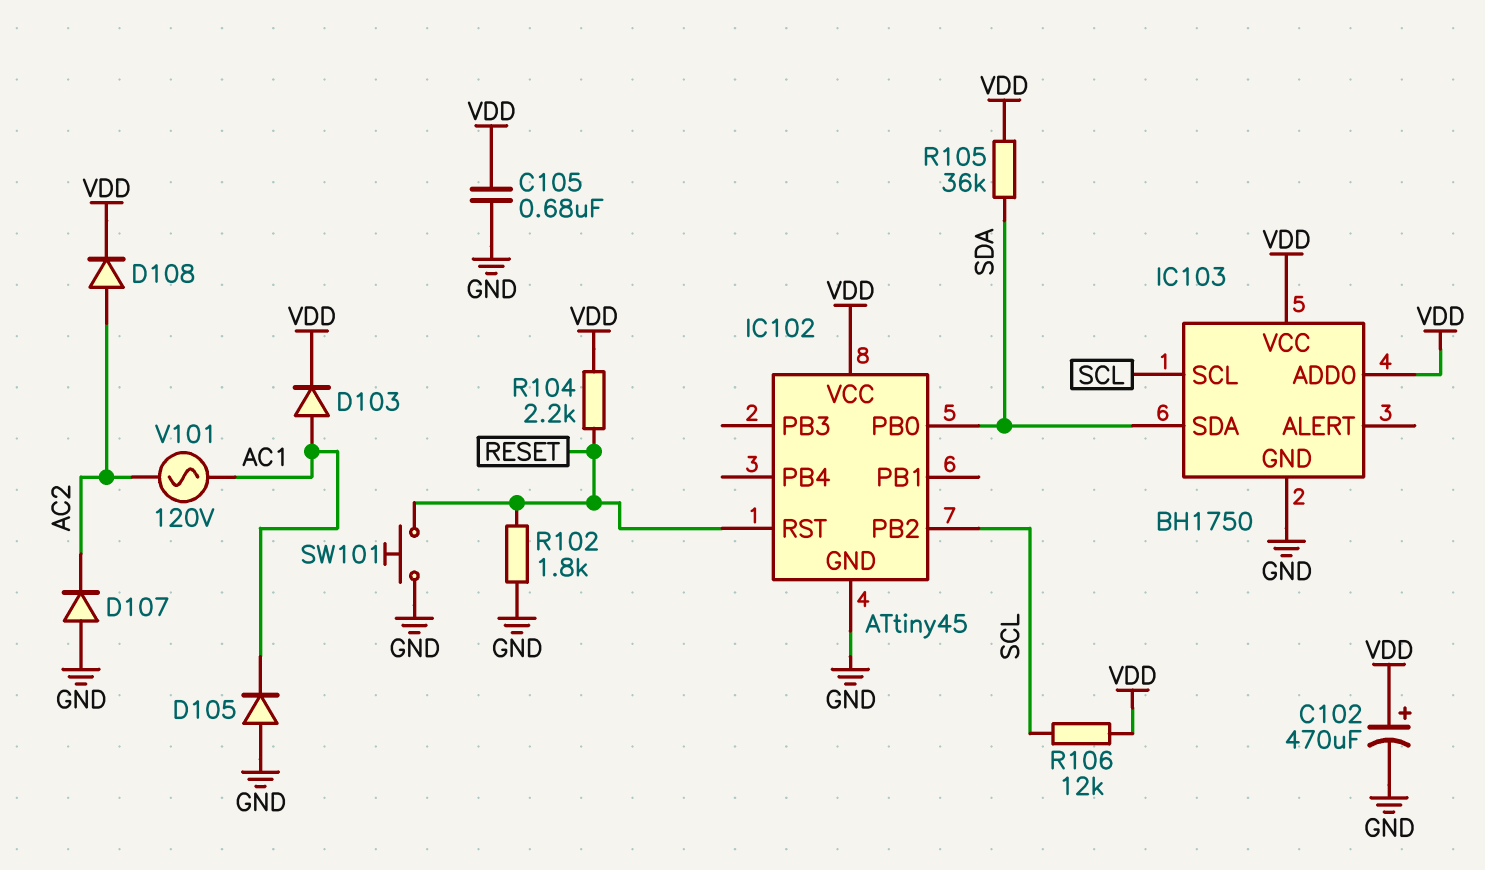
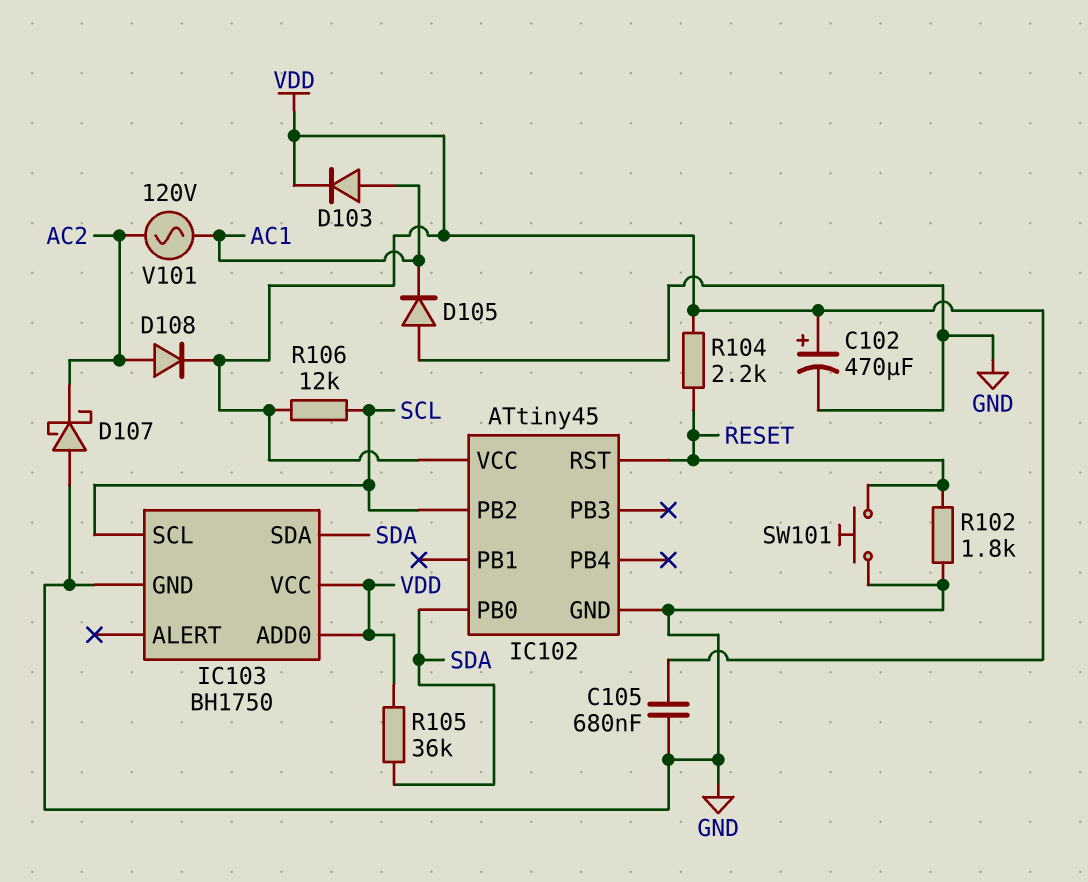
D107: diode (A GND, K AC2) -> schottky (A GND, K AC2)

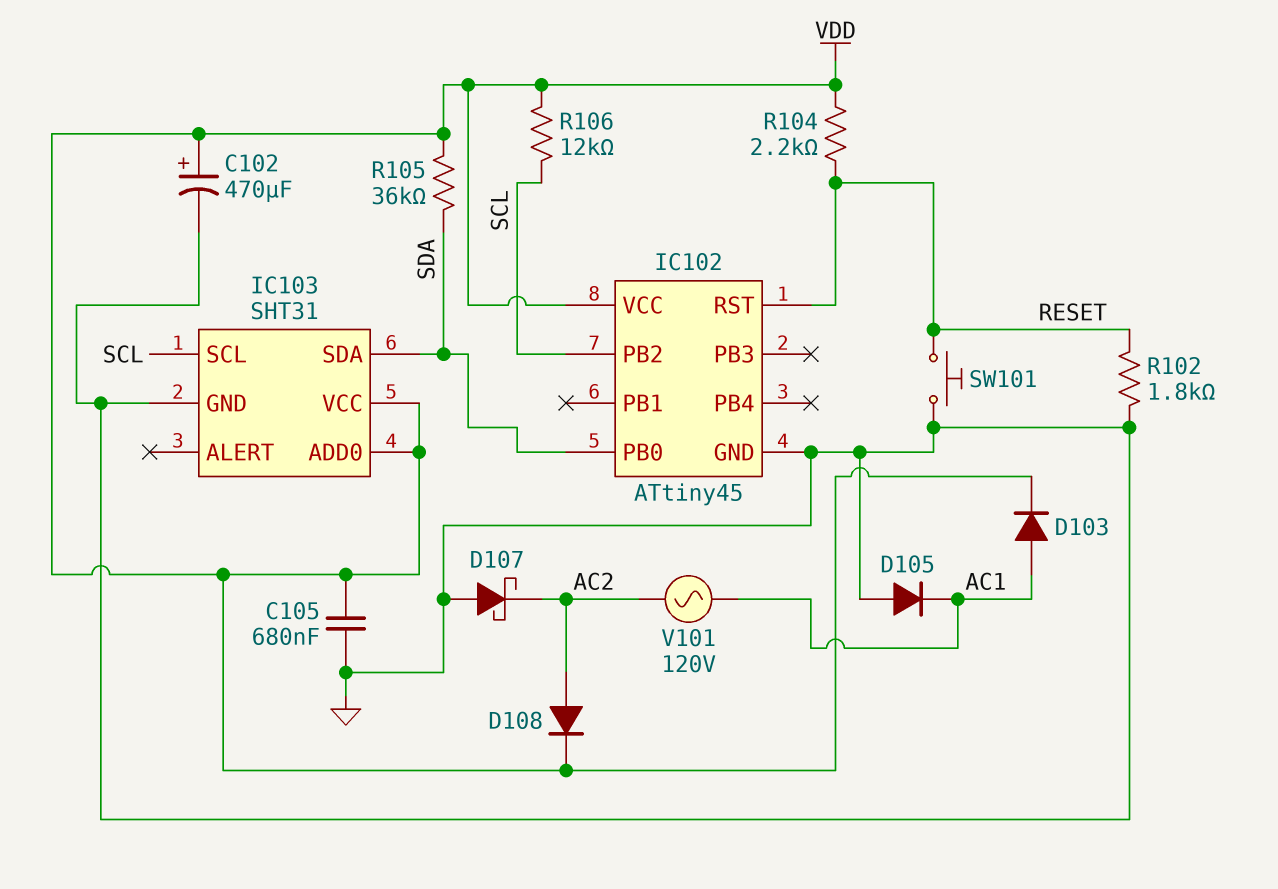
IC103: BH1750 -> SHT31

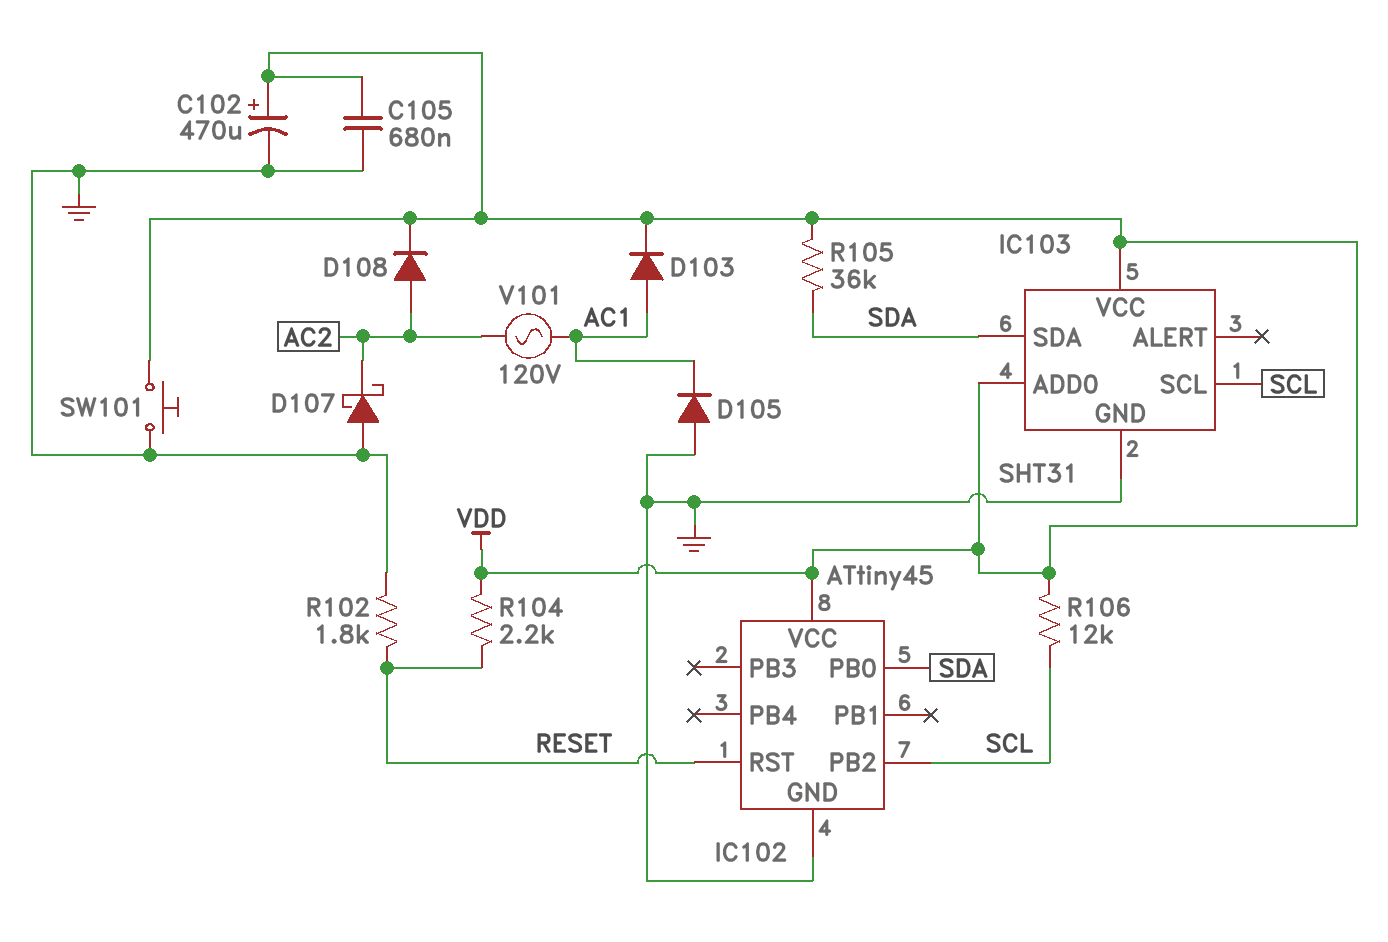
SW101: button (GND, RESET) -> button (GND, VDD)

